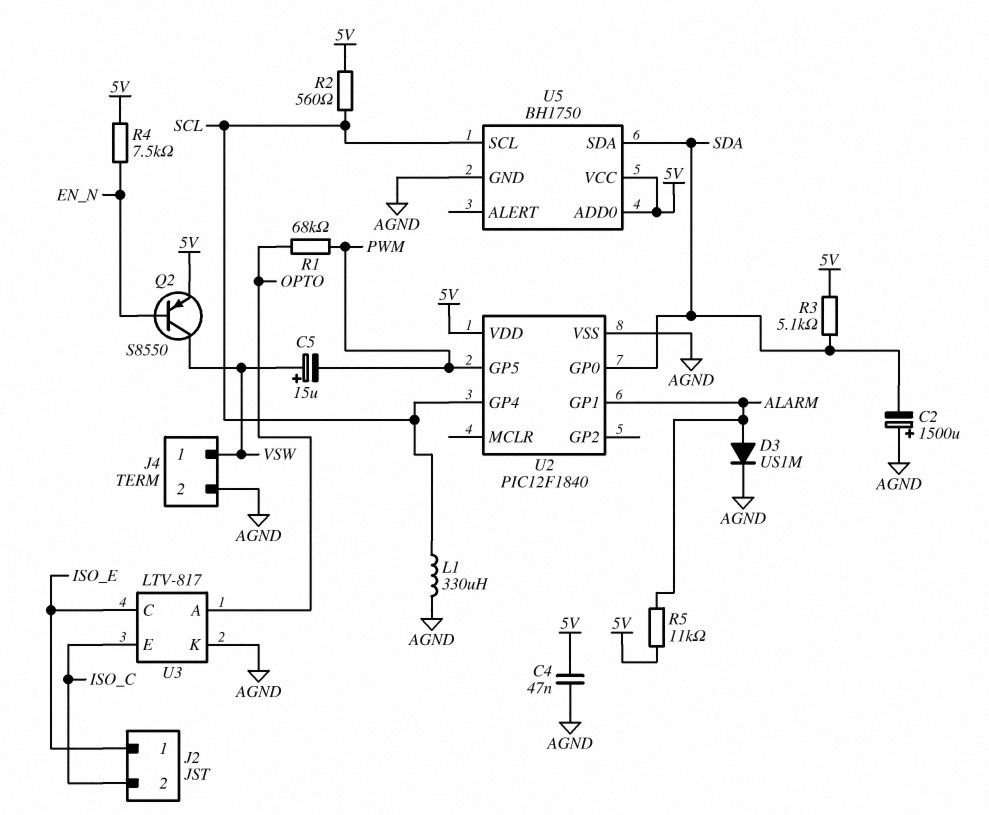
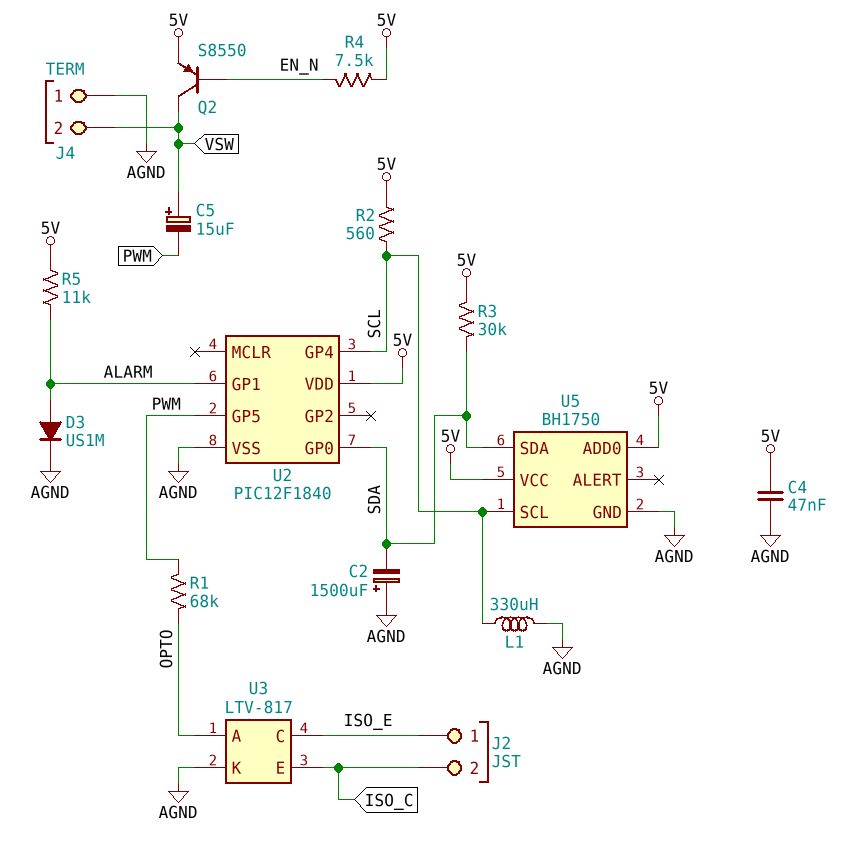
J4 pin 1: VSW -> AGND
J4 pin 2: AGND -> VSW
R3: 5.1k (5V, SDA) -> 30k (5V, SDA)

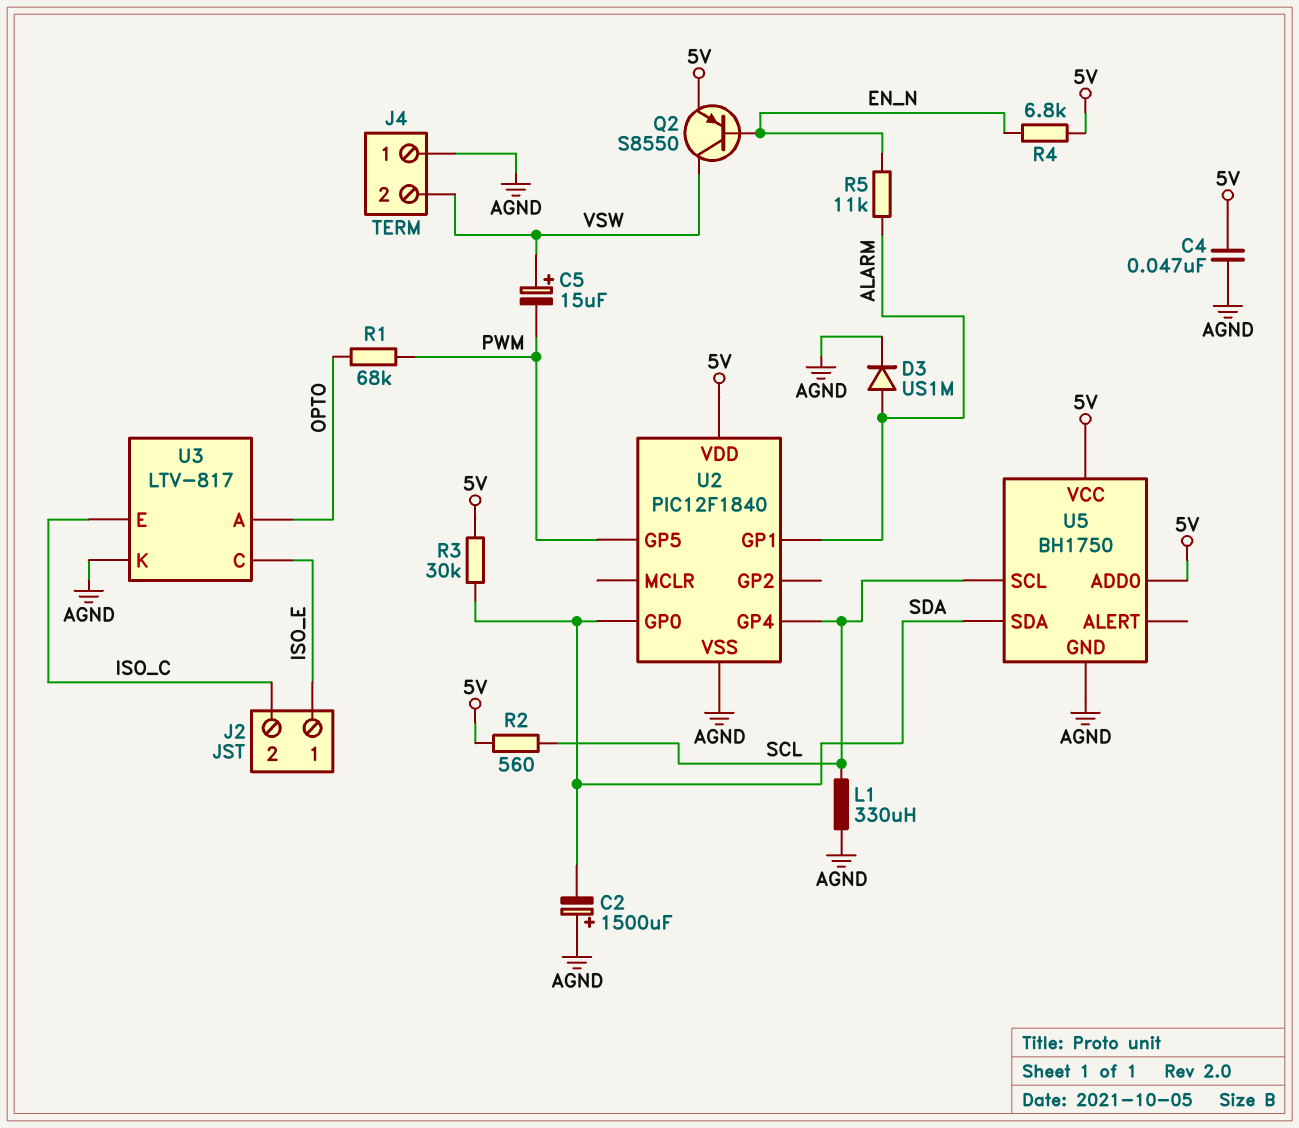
R4: 7.5k (5V, EN_N) -> 6.8k (5V, EN_N)
R5: 11k (5V, ALARM) -> 11k (ALARM, EN_N)

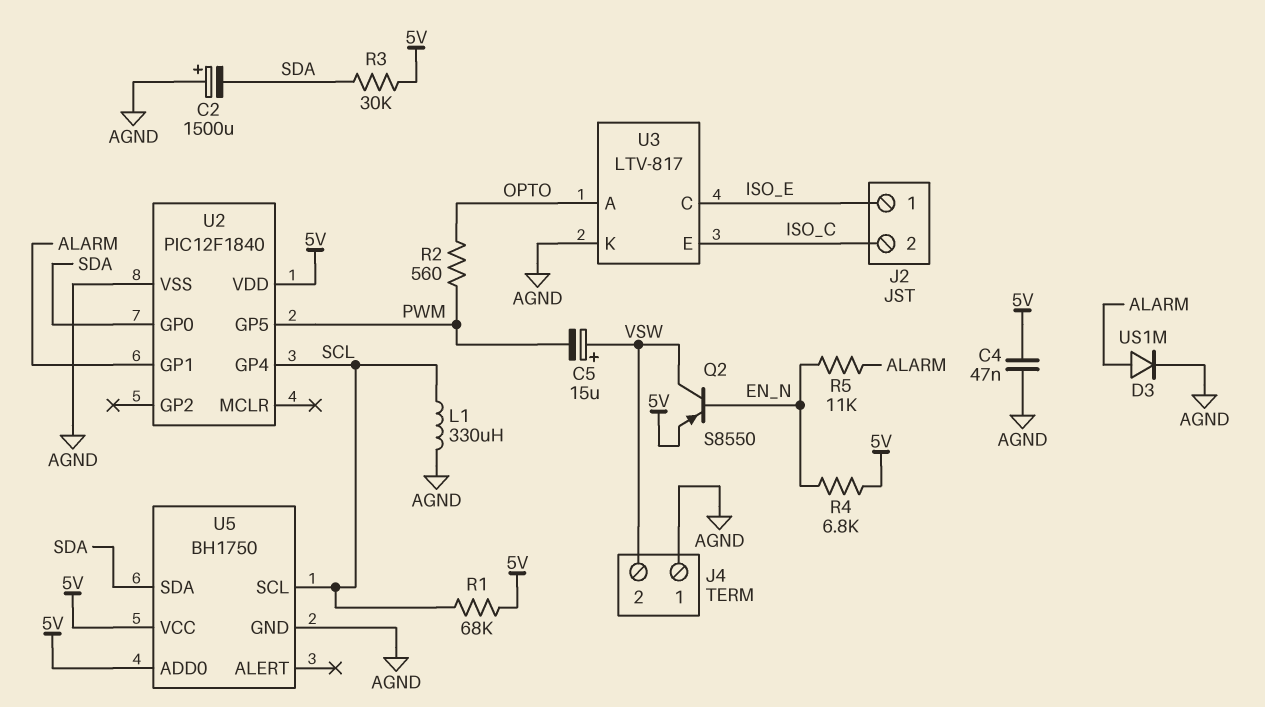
R1: 68k (OPTO, PWM) -> 68k (5V, SCL)
R2: 560 (5V, SCL) -> 560 (OPTO, PWM)

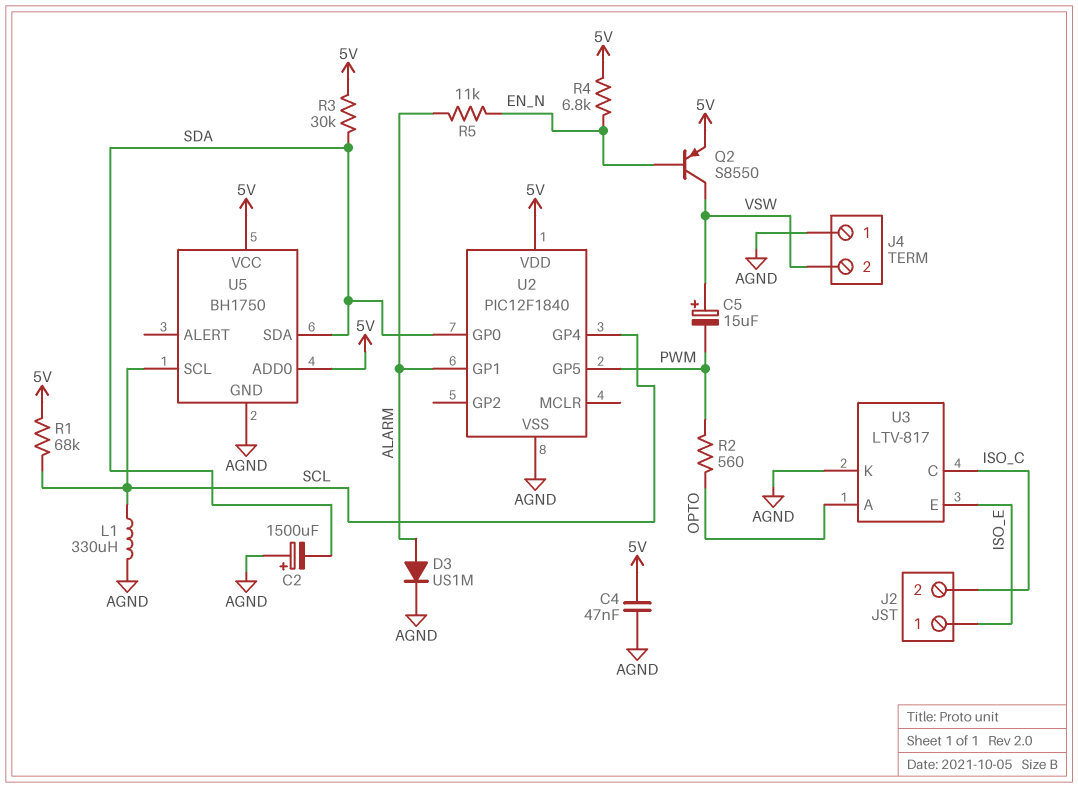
U3 pin C: ISO_E -> ISO_C
U3 pin E: ISO_C -> ISO_E

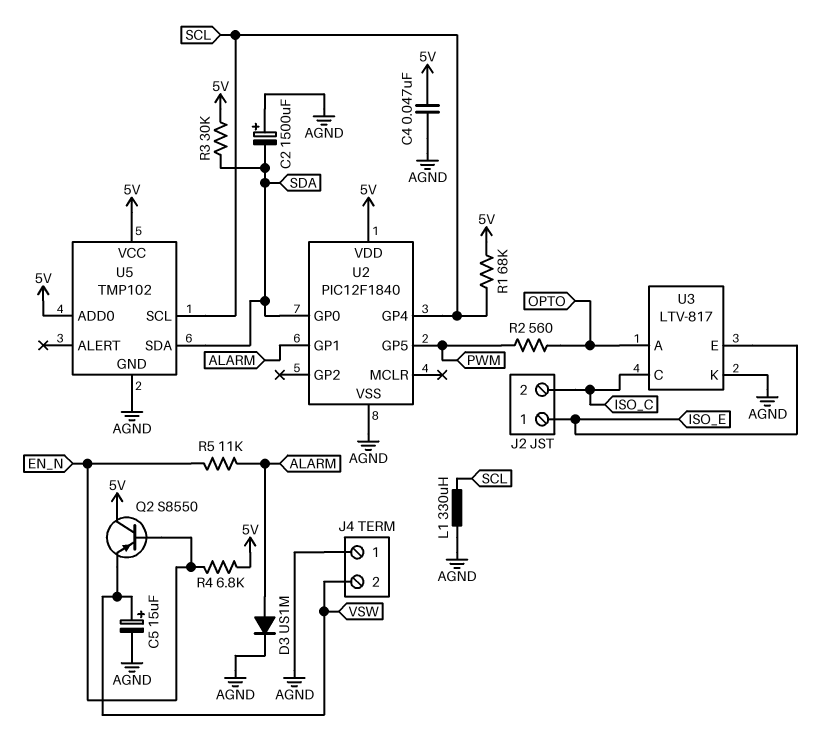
C5: 15uF (plus VSW, minus PWM) -> 15uF (plus VSW, minus AGND)
Q2: PNP S8550 (B EN_N, C VSW, E 5V) -> PNP S8550 (B EN_N, C 5V, E VSW)
U5: BH1750 -> TMP102

